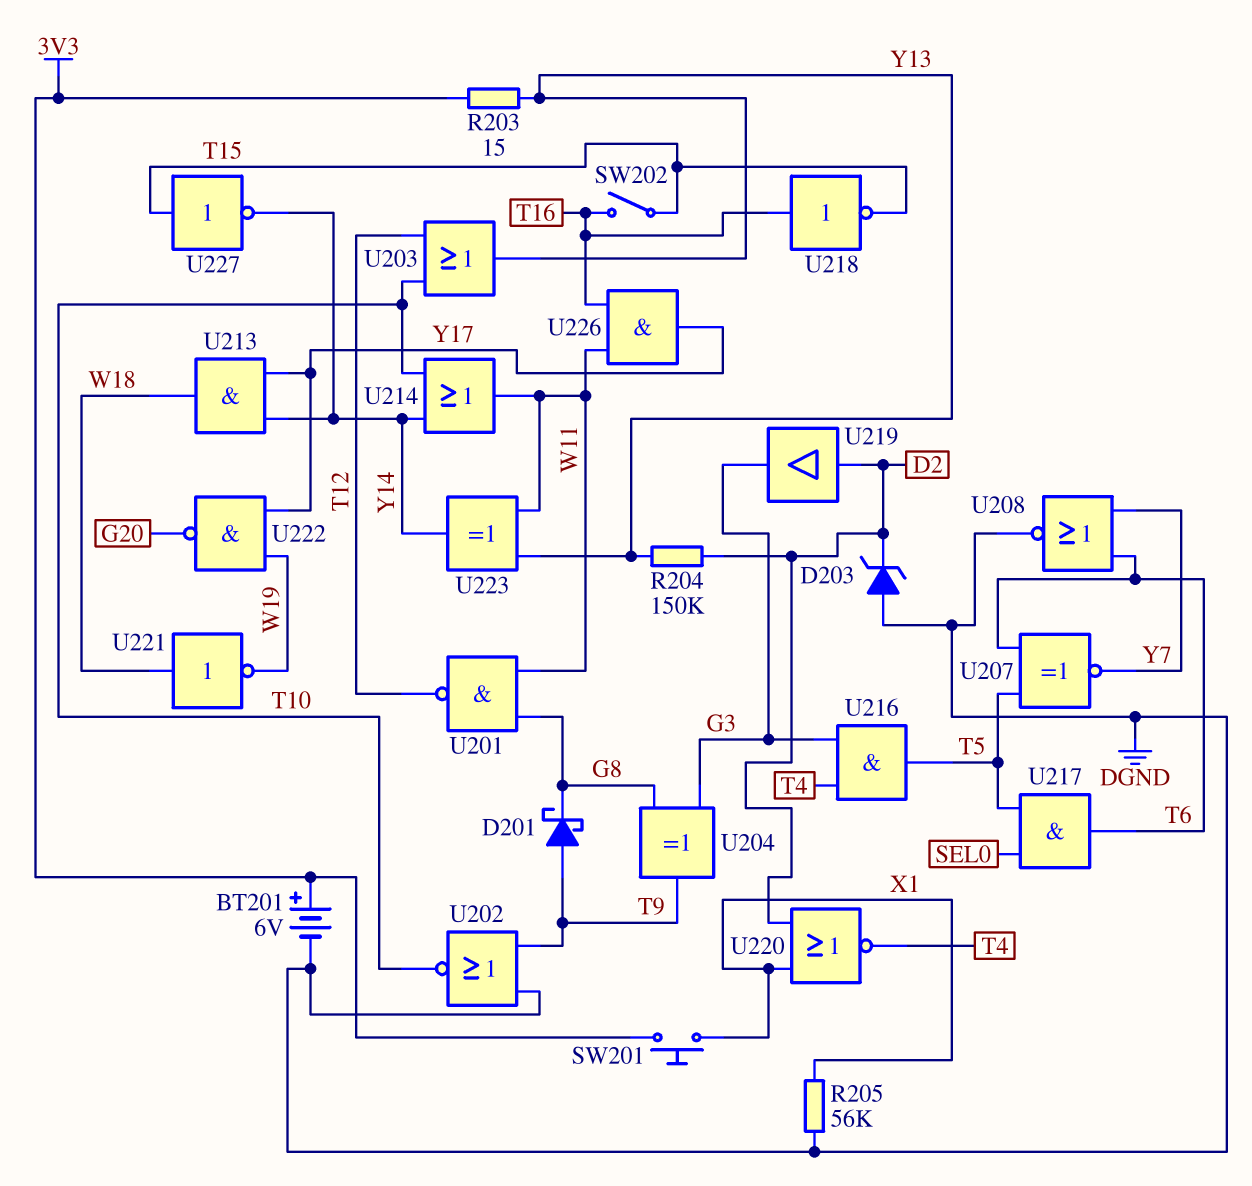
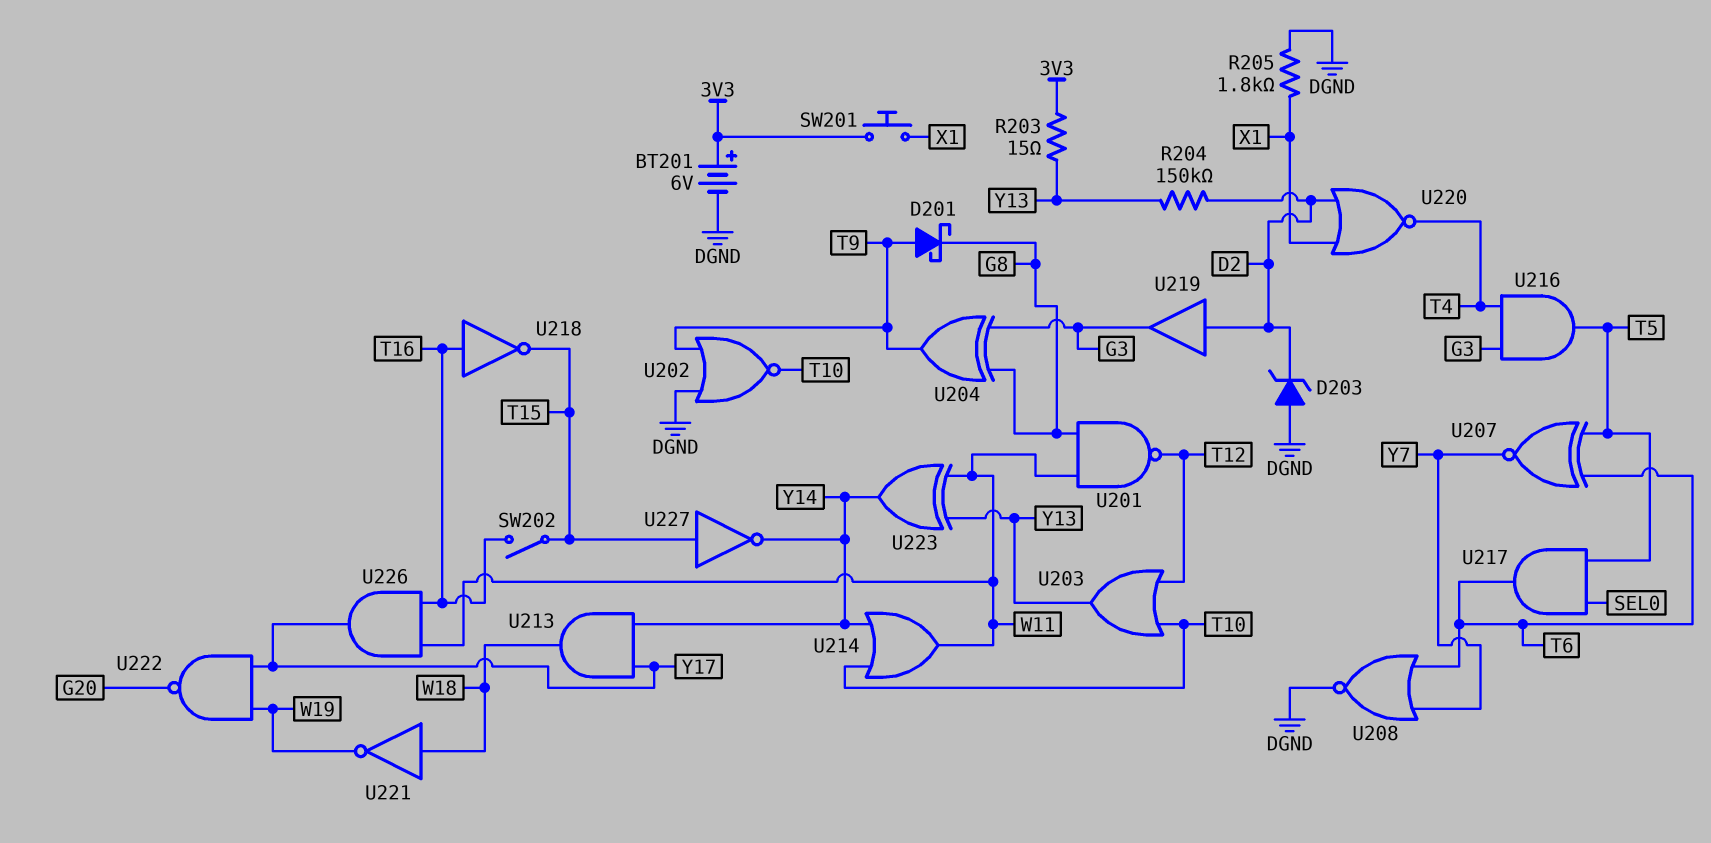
R205: 56k (DGND, X1) -> 1.8k (DGND, X1)

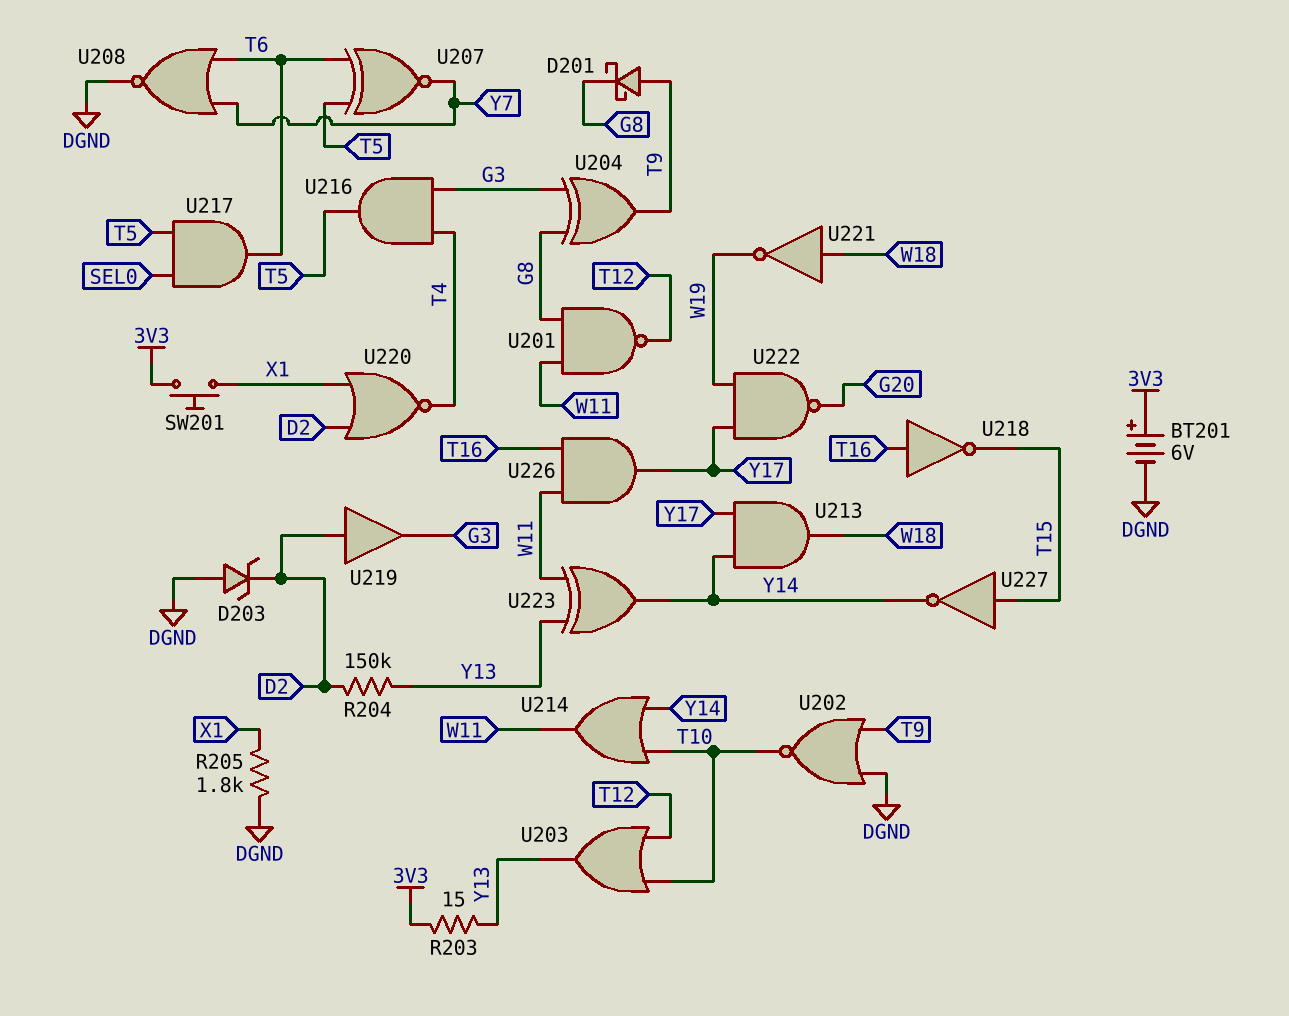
SW202: switch (T15, T16) -> none

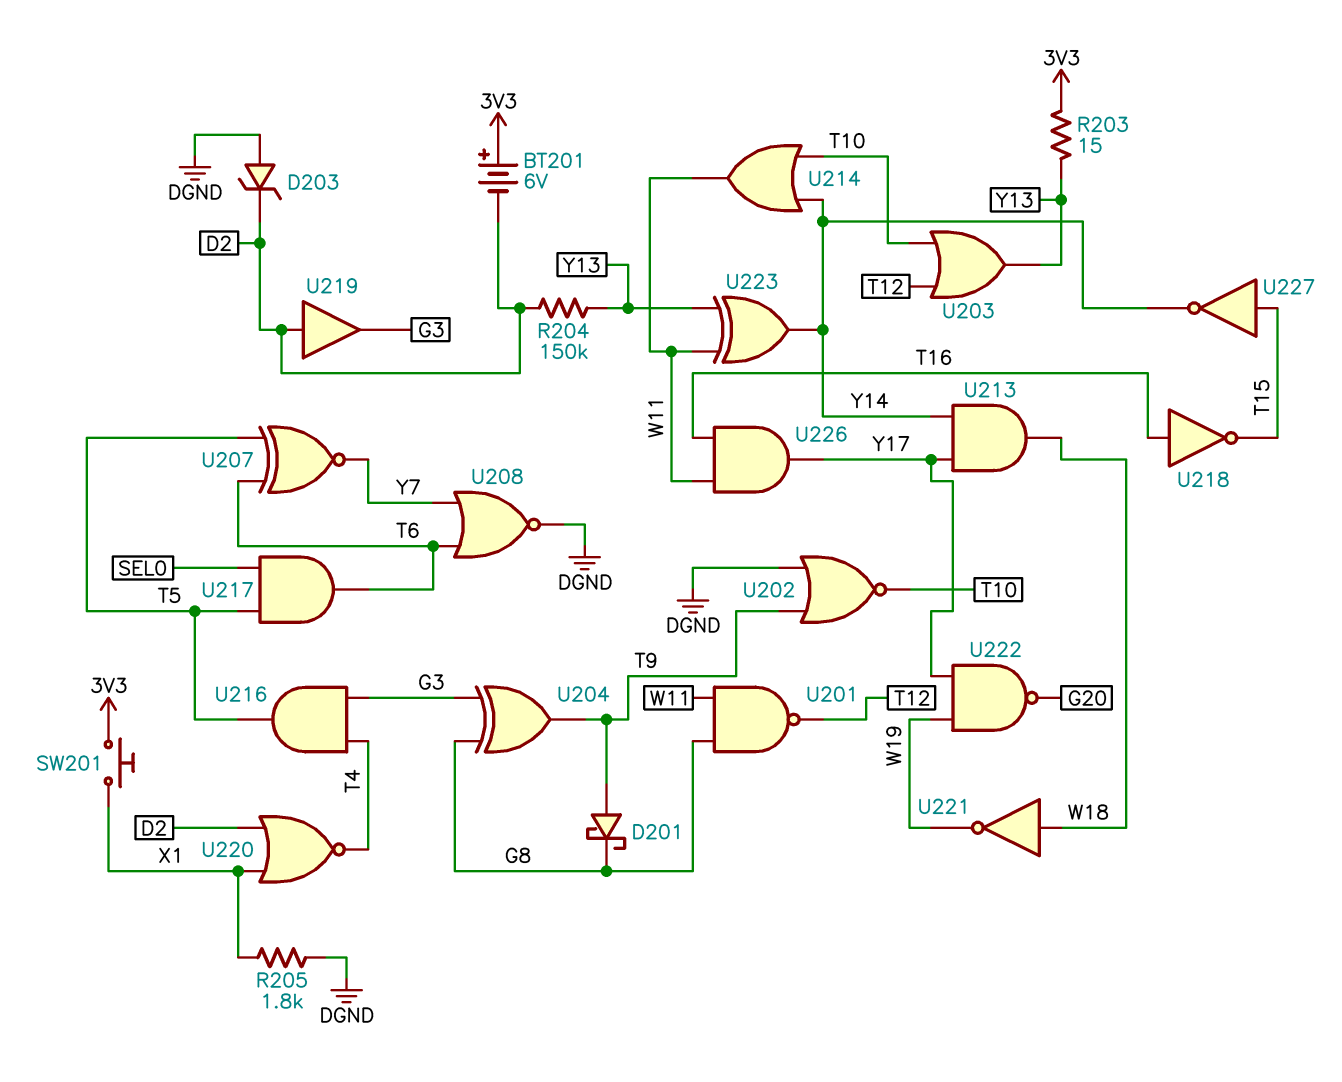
BT201: 6V (plus 3V3, minus DGND) -> 6V (plus 3V3, minus D2)

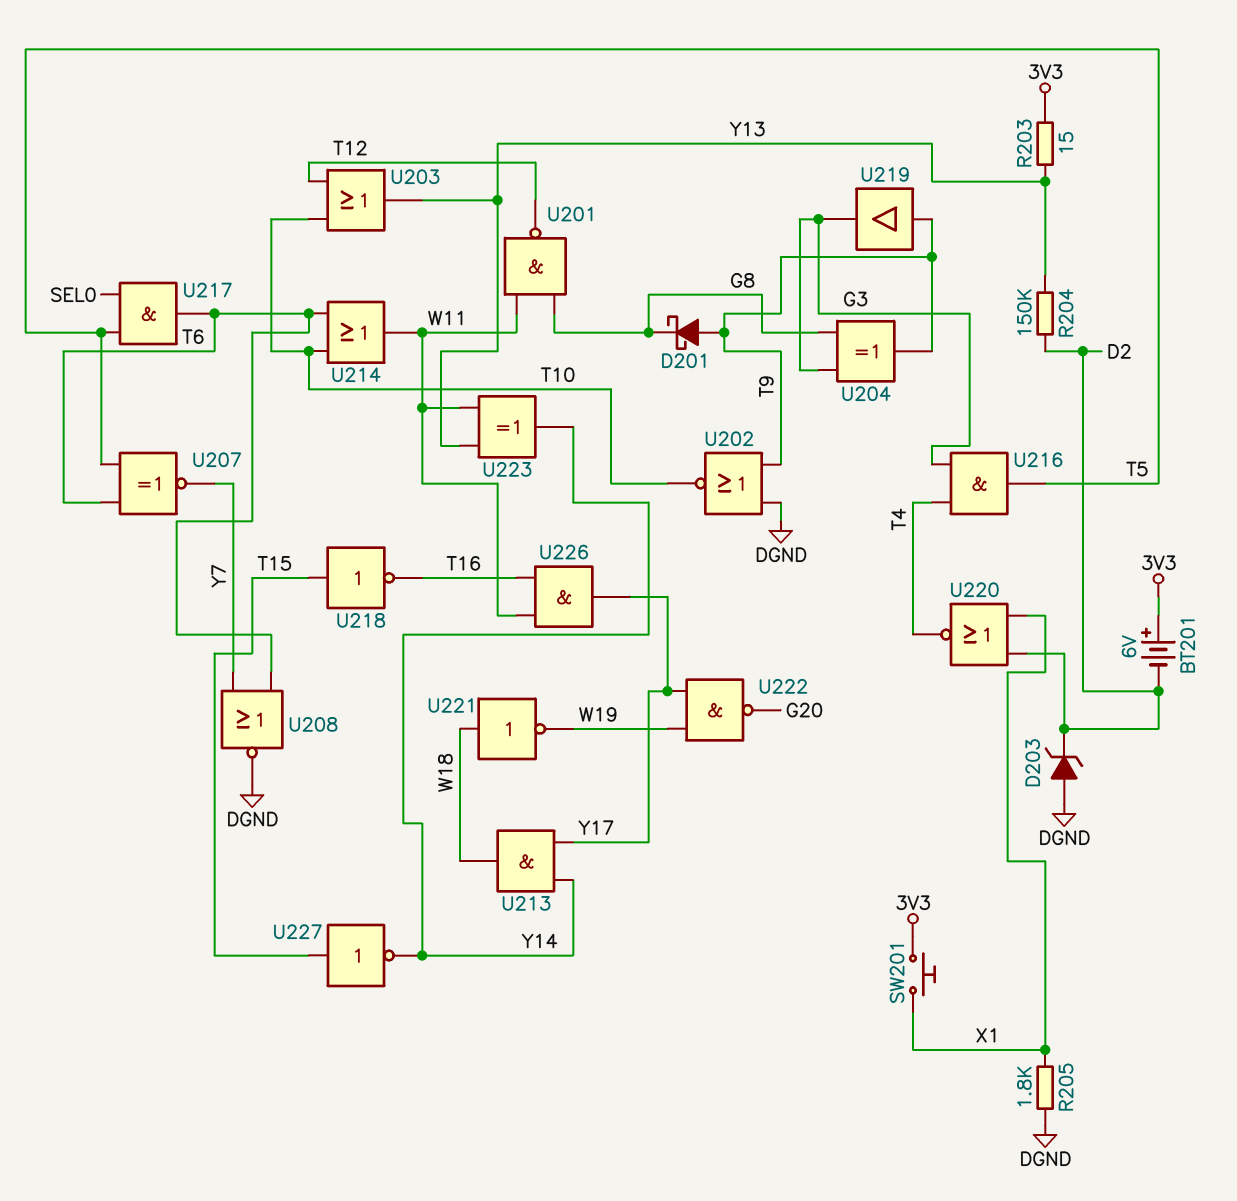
U214: OR (in T10, in Y14, out W11) -> OR (in T6, in T10, out W11)
U218: NOT (in T16, out T15) -> NOT (in T15, out T16)
U219: buffer (in D2, out G3) -> buffer (in T9, out G3)

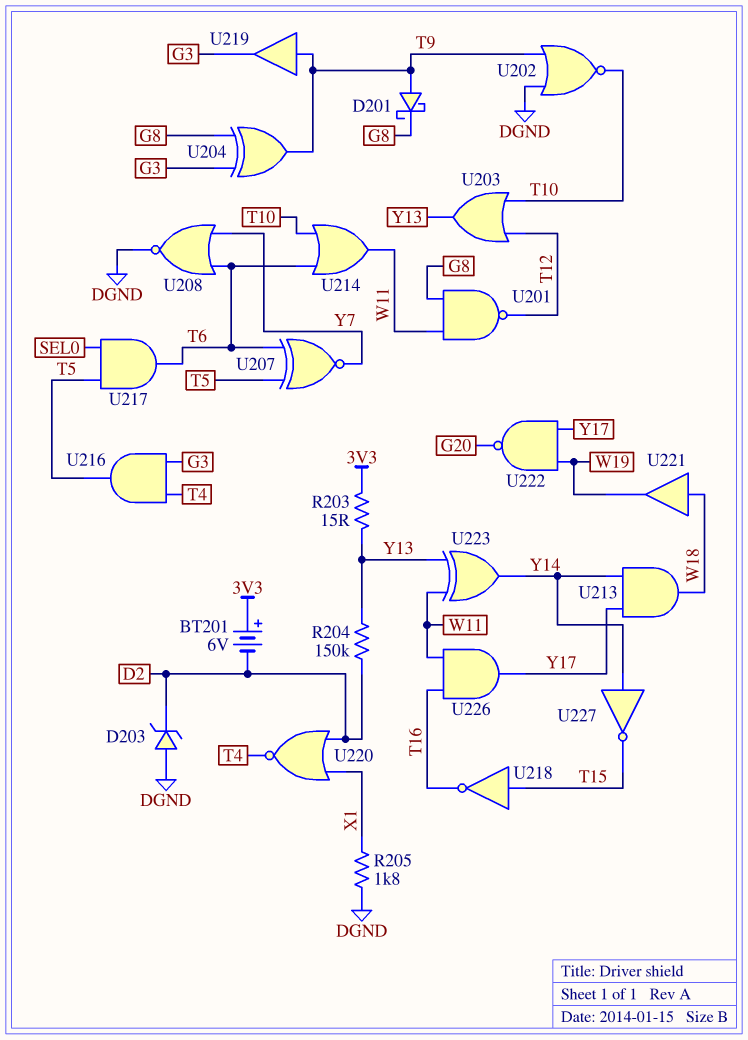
SW201: button (3V3, X1) -> none
U221: NOT (in W18, out W19) -> buffer (in W18, out W19)
U227: NOT (in T15, out Y14) -> NOT (in Y14, out T15)

